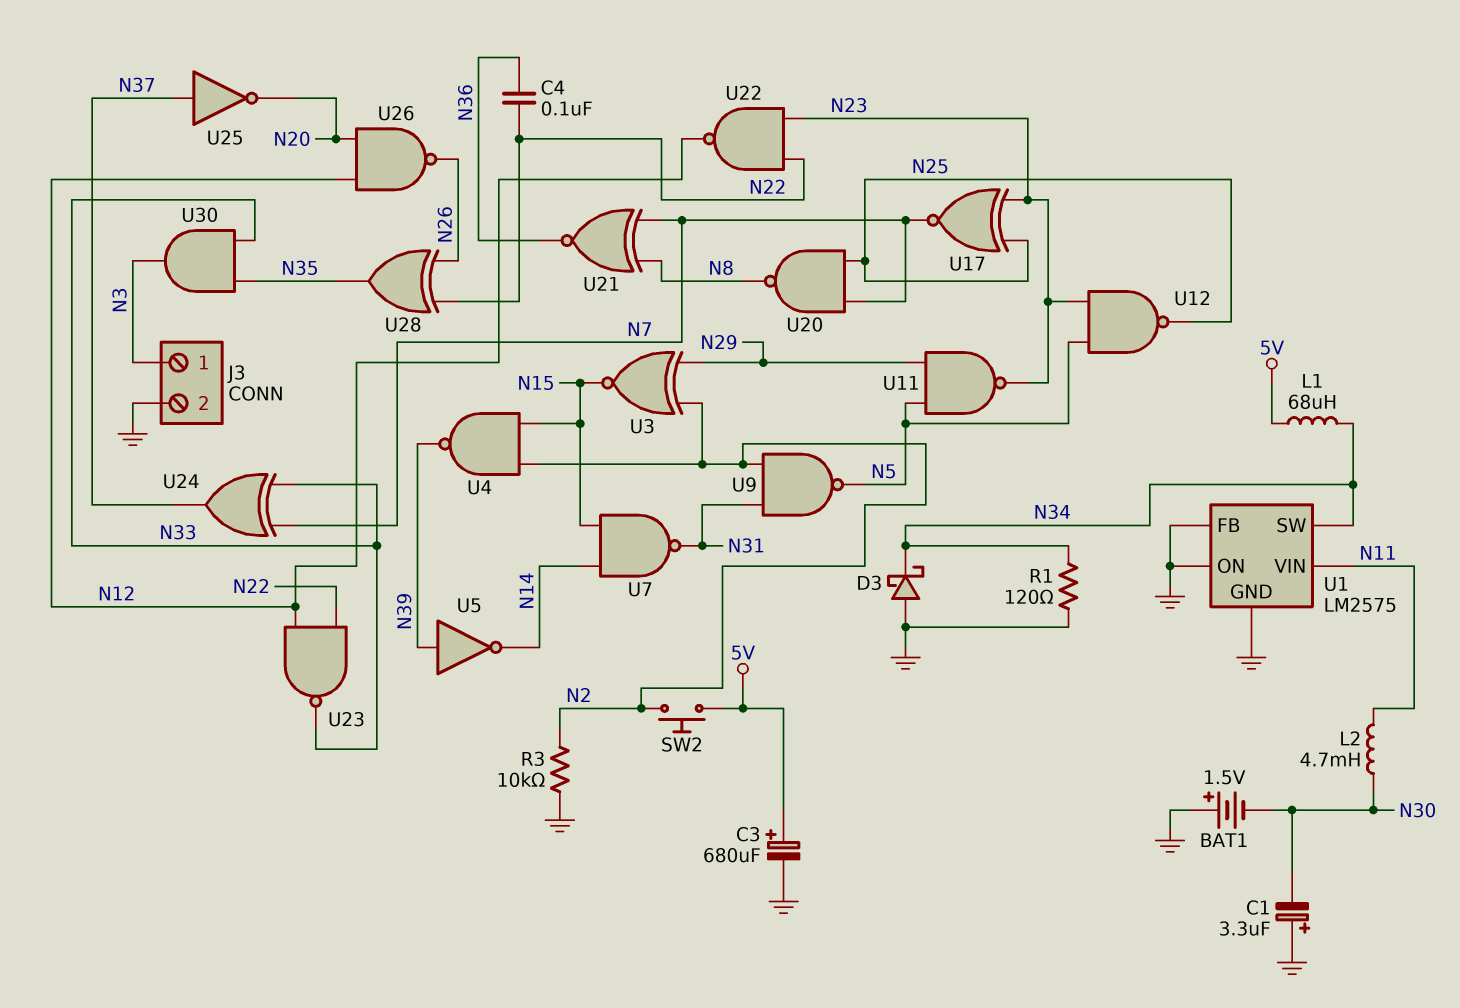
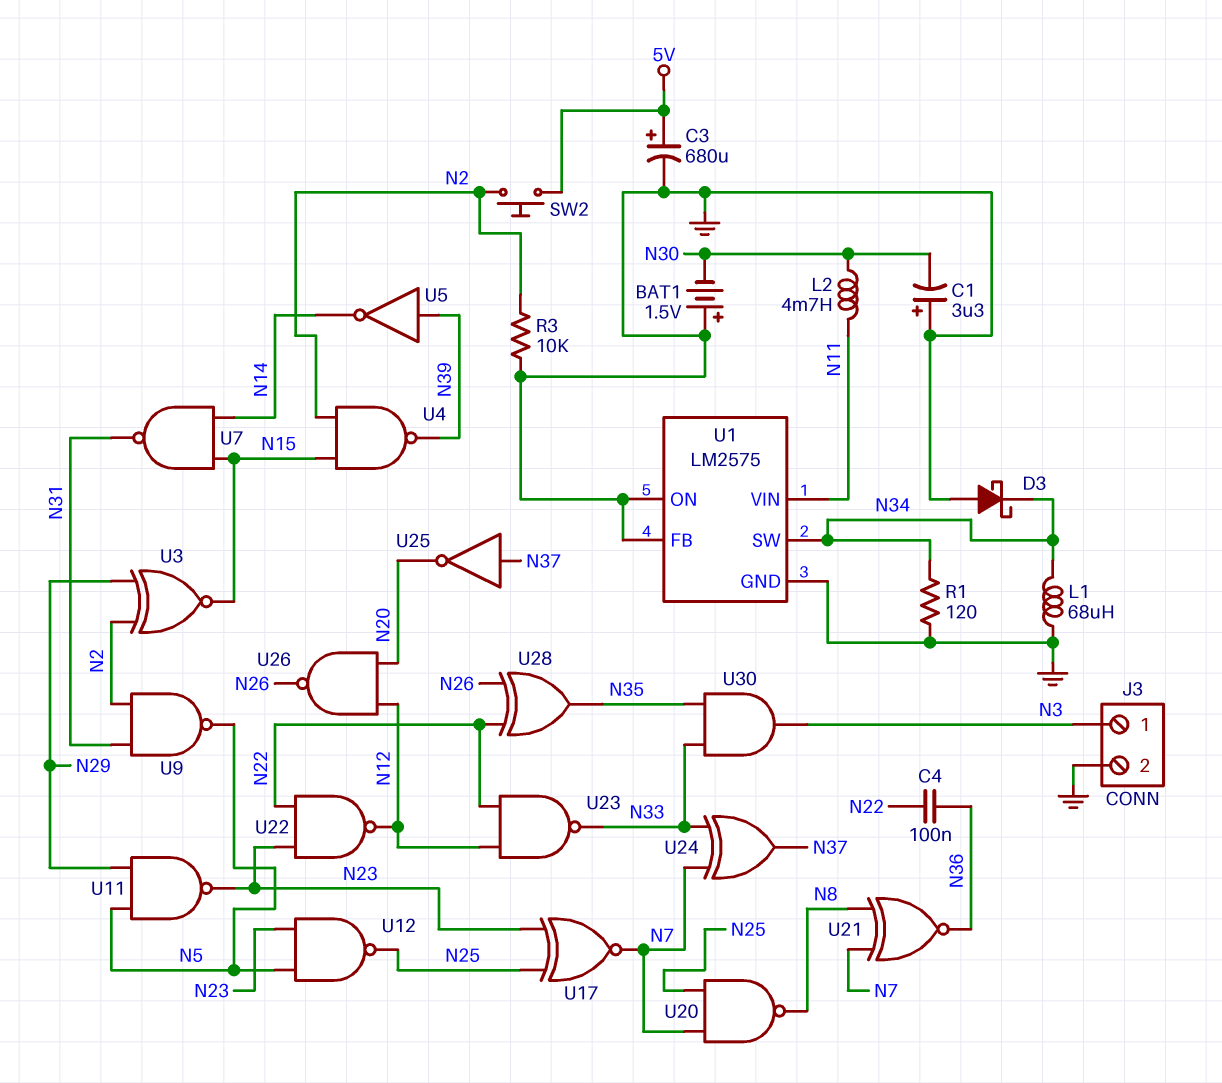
L1: 68uH (5V, N34) -> 68uH (GND, N34)

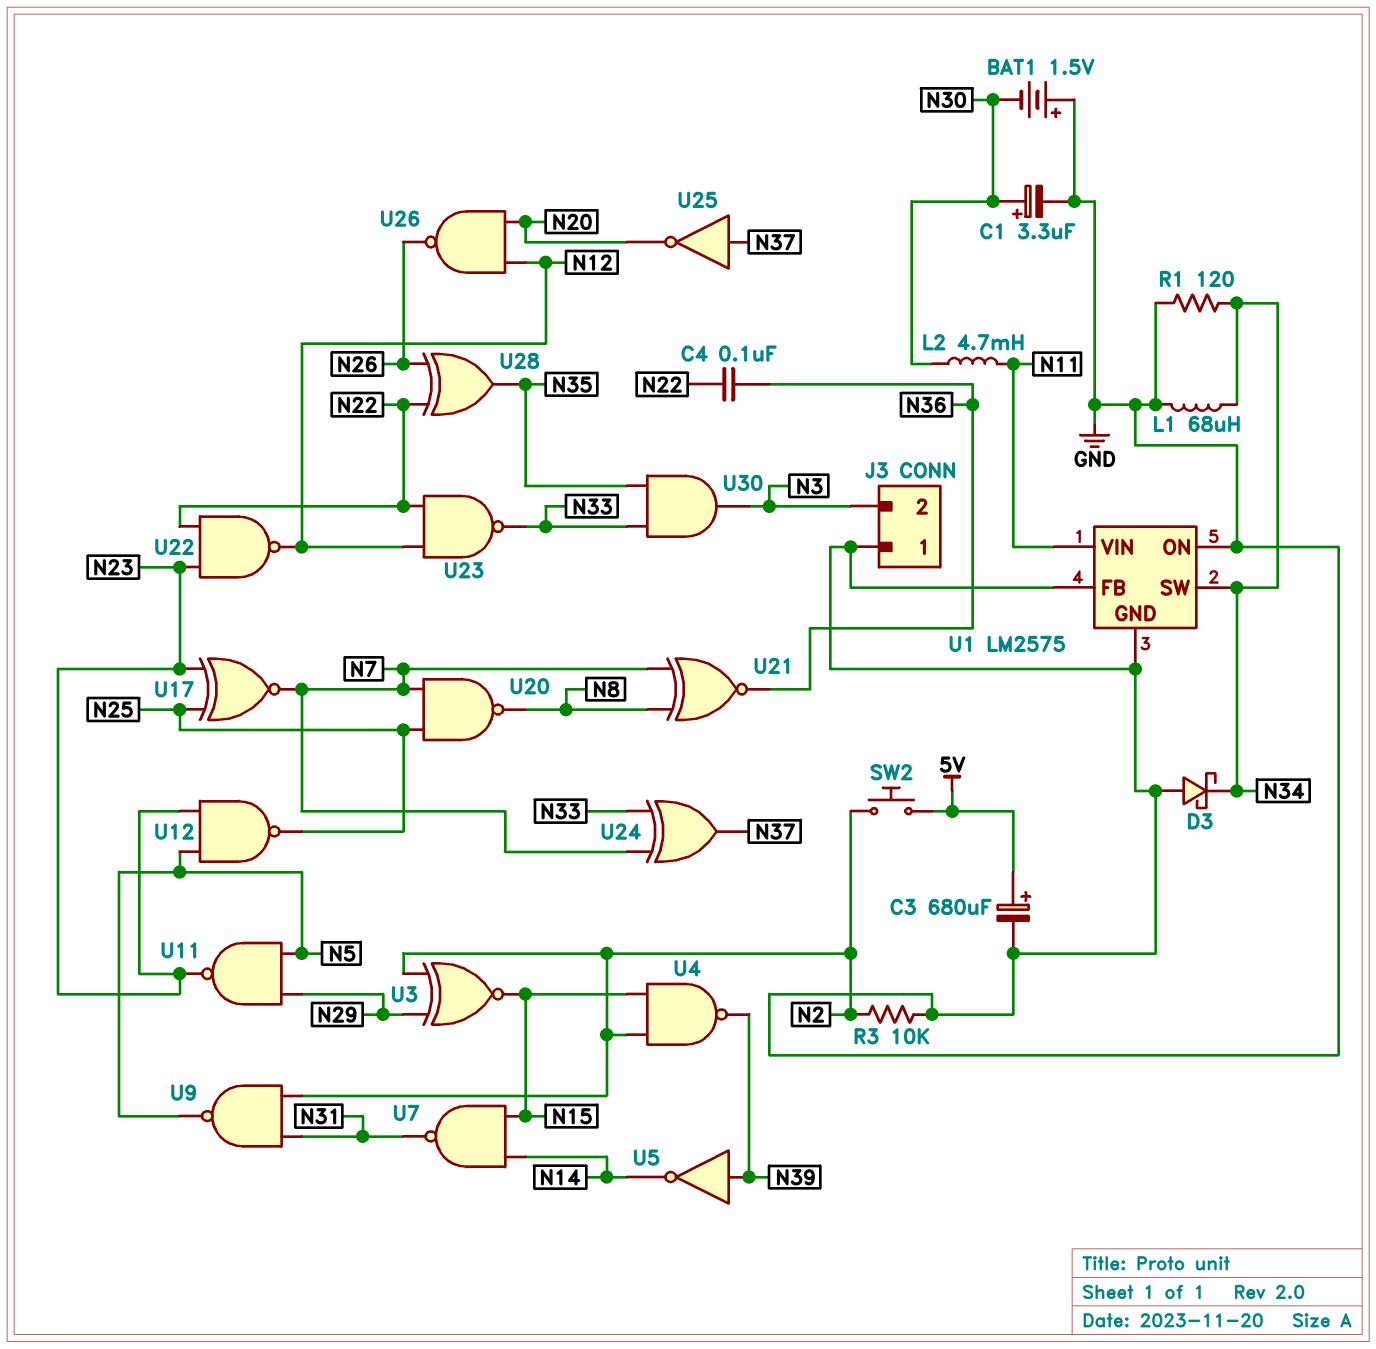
C1: 3.3uF (plus GND, minus N30) -> 3.3uF (plus N30, minus GND)
J3 pin 1: N3 -> GND
J3 pin 2: GND -> N3

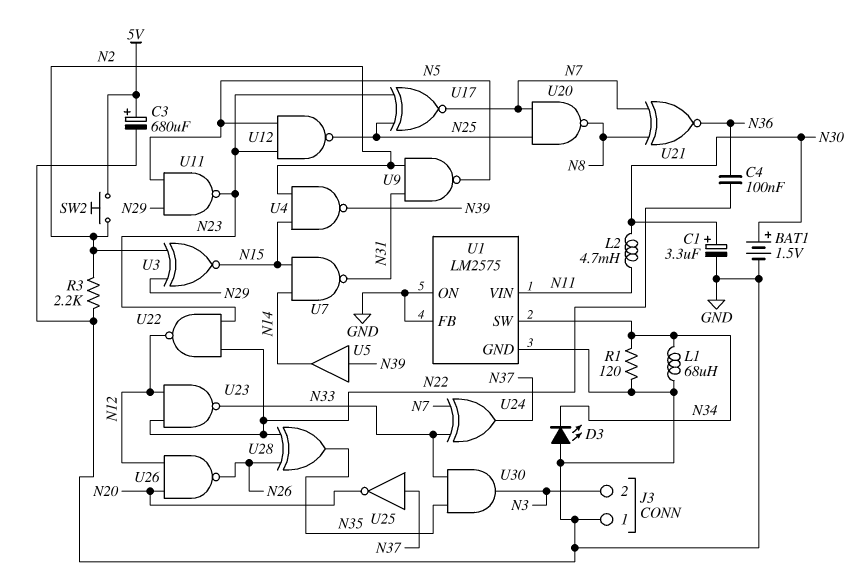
BAT1: 1.5V (plus GND, minus N30) -> 1.5V (plus N30, minus GND)
D3: schottky (A GND, K N34) -> LED (A GND, K N34)
R3: 10k (GND, N2) -> 2.2k (GND, N2)
U5: NOT (in N39, out N14) -> buffer (in N39, out N14)

